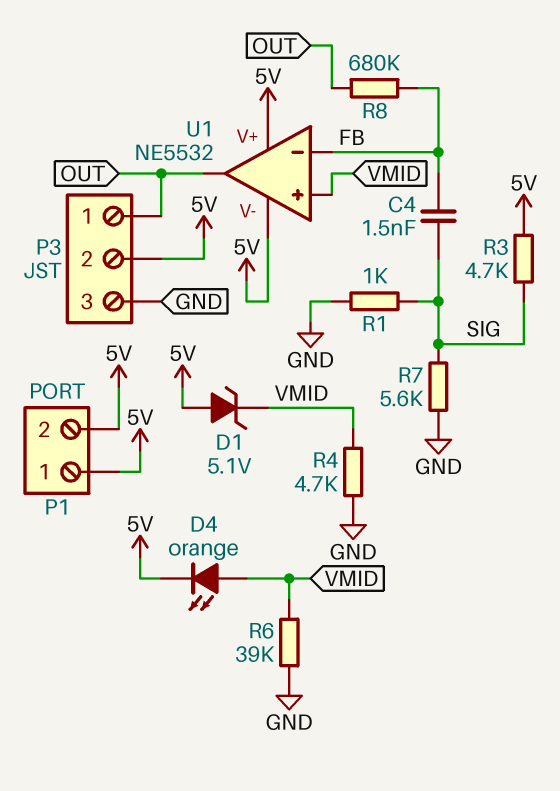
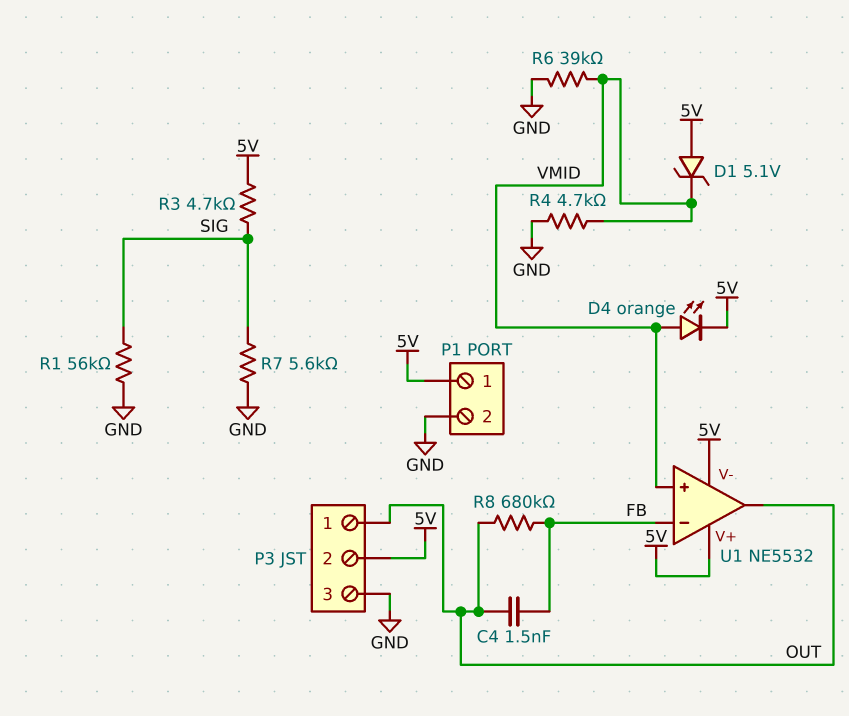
C4: 1.5nF (FB, SIG) -> 1.5nF (FB, OUT)
P1 pin 2: 5V -> GND
R1: 1k (GND, SIG) -> 56k (GND, SIG)

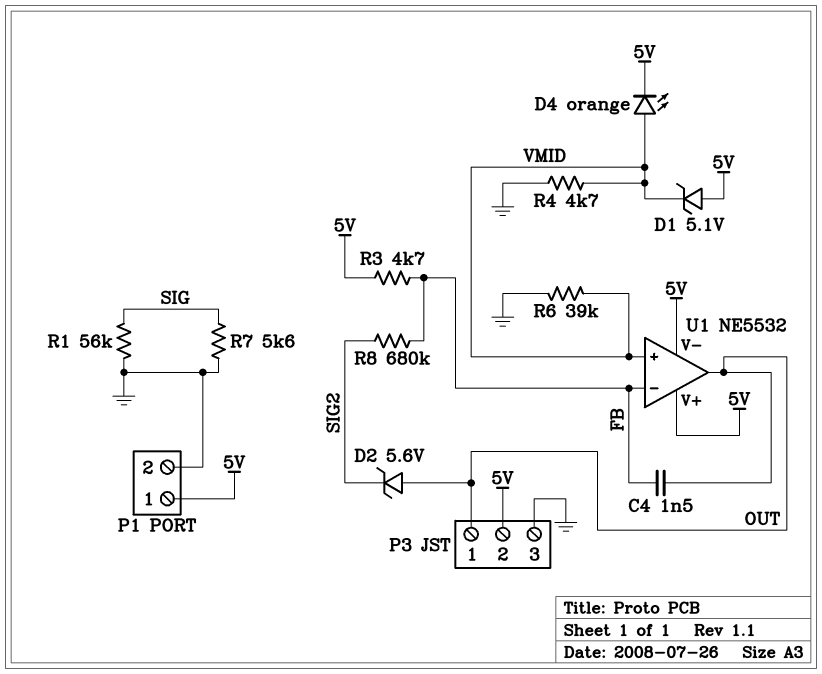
D2: none -> zener 5.6V (A OUT, K SIG2)
R3: 4.7k (5V, SIG) -> 4.7k (5V, FB)
R8: 680k (FB, OUT) -> 680k (FB, SIG2)

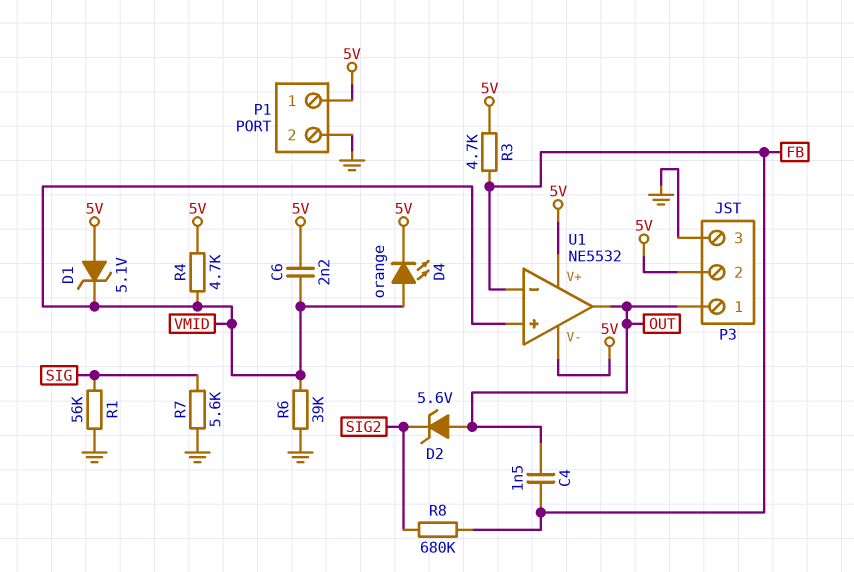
C6: none -> 2.2nF (5V, VMID)
R4: 4.7k (GND, VMID) -> 4.7k (5V, VMID)

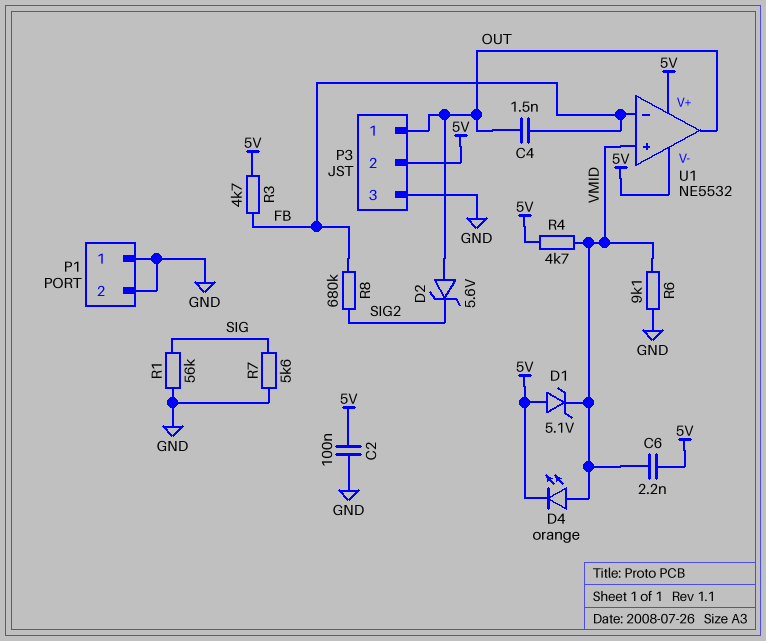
C2: none -> 100nF (5V, GND)
P1 pin 1: 5V -> GND
R6: 39k (GND, VMID) -> 9.1k (GND, VMID)

